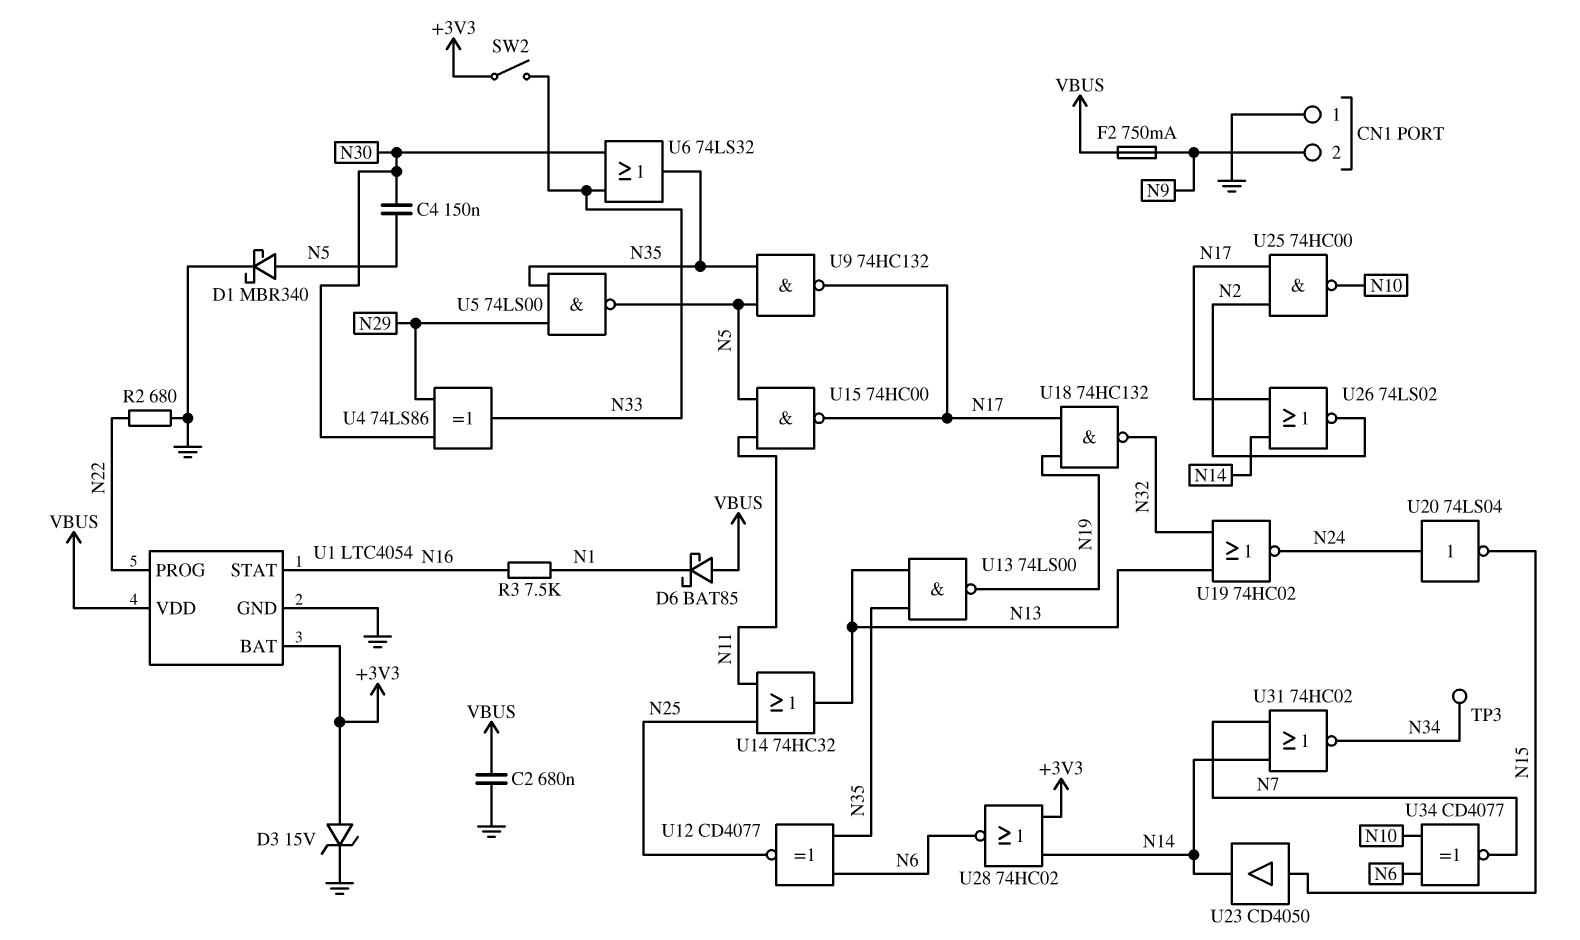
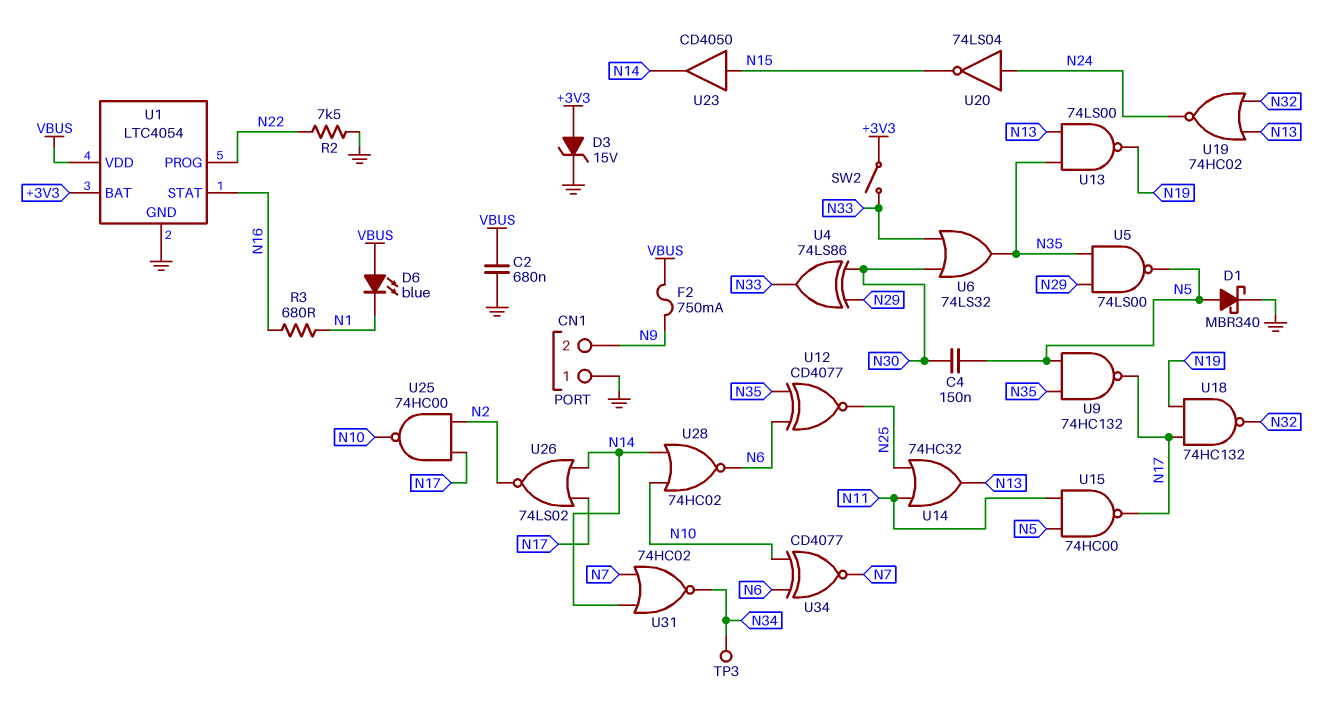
D6: schottky BAT85 (A VBUS, K N1) -> LED blue (A VBUS, K N1)
R2: 680 (GND, N22) -> 7.5k (GND, N22)
R3: 7.5k (N1, N16) -> 680 (N1, N16)
U28: NOR 74HC02 (in +3V3, in N14, out N6) -> NOR 74HC02 (in N10, in N14, out N6)

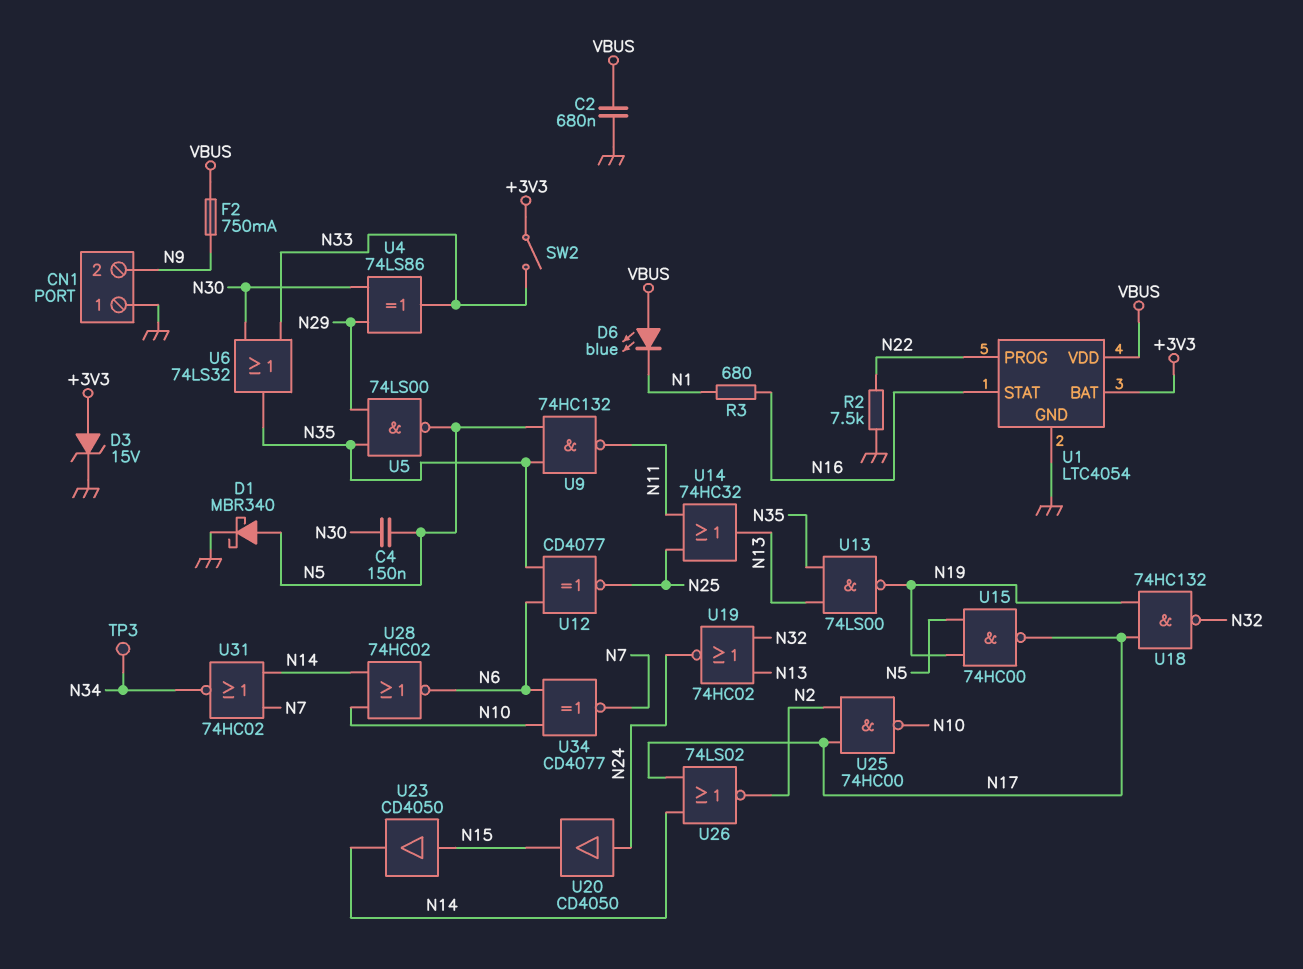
U9: NAND 74HC132 (in N5, in N35, out N17) -> NAND 74HC132 (in N5, in N35, out N11)
U15: NAND 74HC00 (in N5, in N11, out N17) -> NAND 74HC00 (in N5, in N19, out N17)
U20: NOT 74LS04 (in N24, out N15) -> buffer CD4050 (in N24, out N15)

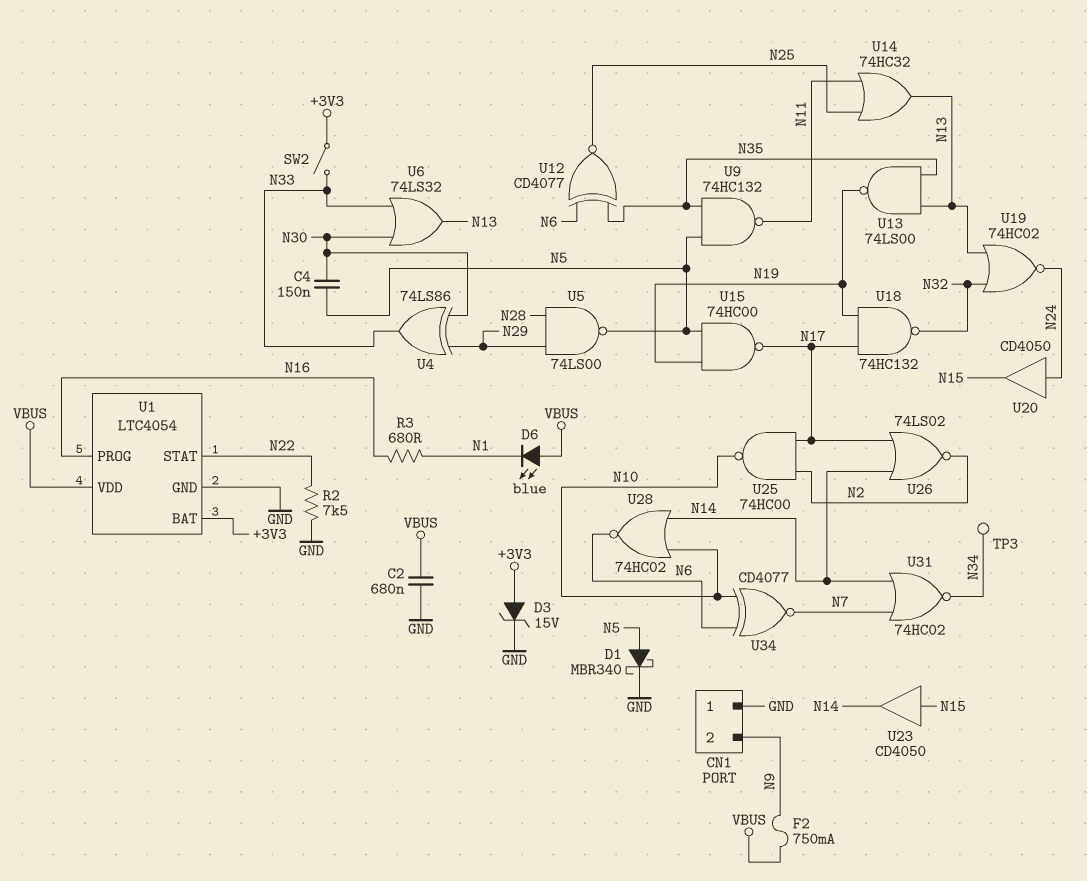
U1 pin PROG: N22 -> N16
U1 pin STAT: N16 -> N22
U5: NAND 74LS00 (in N29, in N35, out N5) -> NAND 74LS00 (in N28, in N29, out N5)
U6: OR 74LS32 (in N30, in N33, out N35) -> OR 74LS32 (in N30, in N33, out N13)

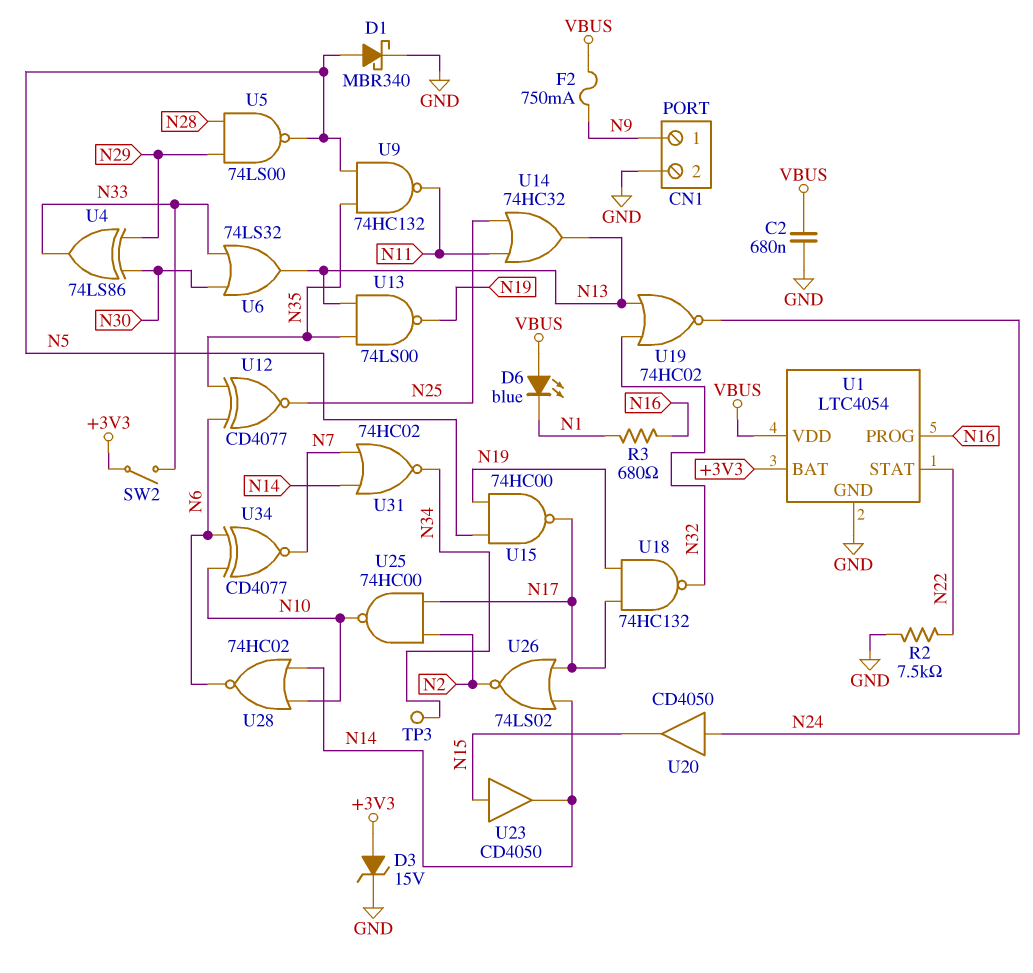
C4: 150nF (N5, N30) -> none
CN1 pin 1: GND -> N9
CN1 pin 2: N9 -> GND

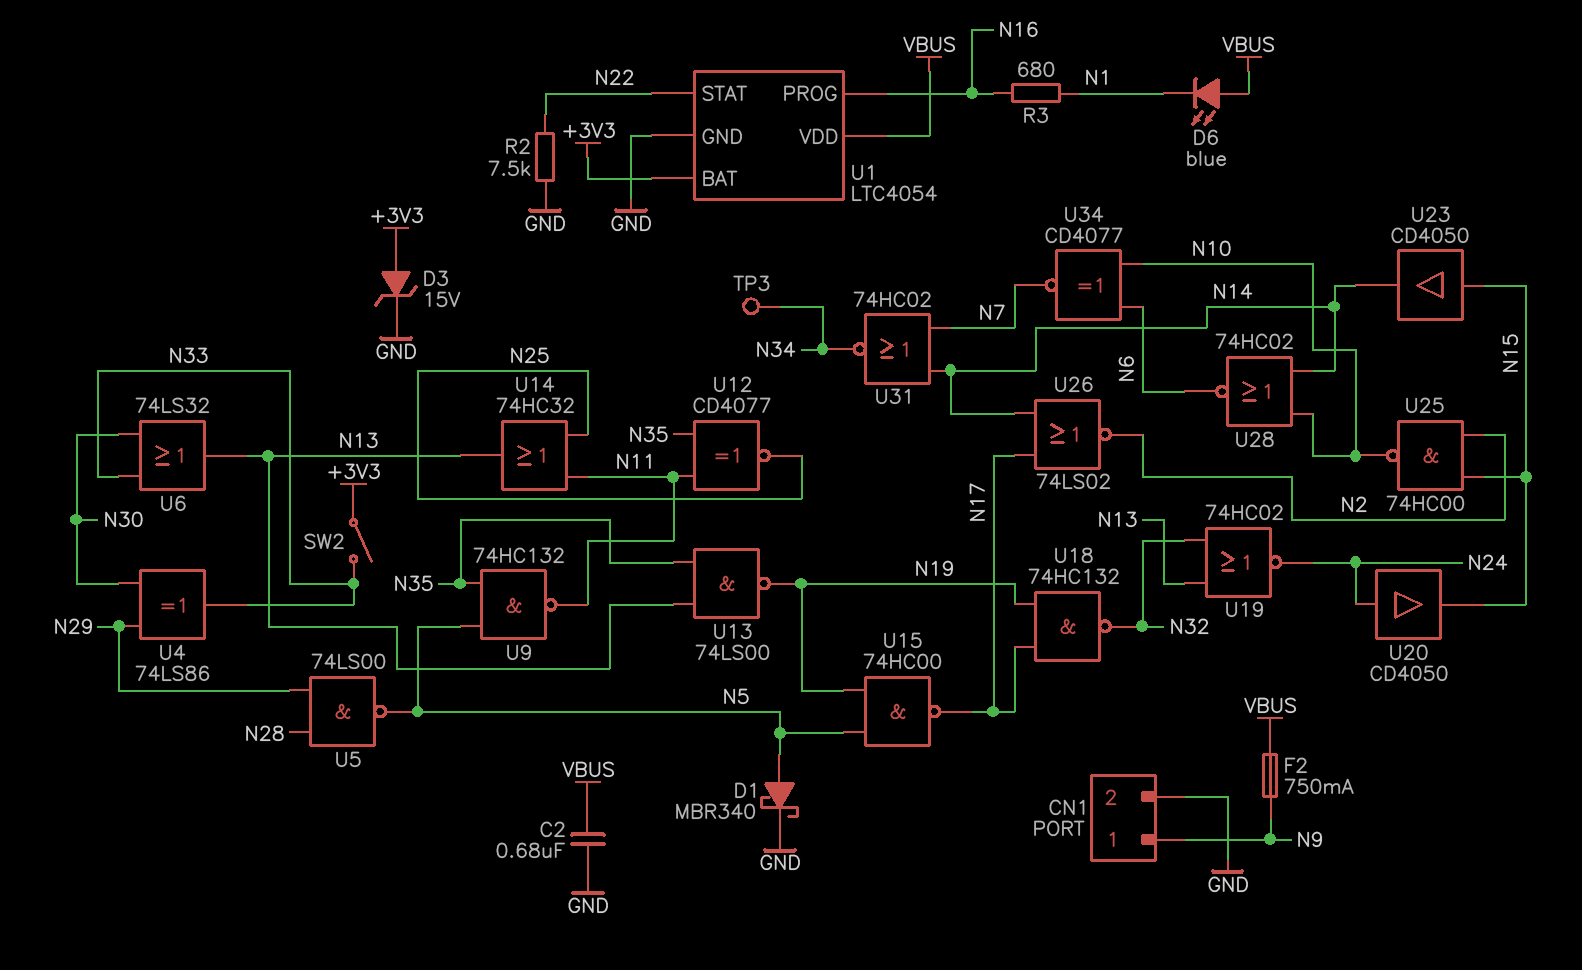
U12: XNOR CD4077 (in N6, in N35, out N25) -> XNOR CD4077 (in N11, in N35, out N25)
U25: NAND 74HC00 (in N2, in N17, out N10) -> NAND 74HC00 (in N2, in N15, out N10)

